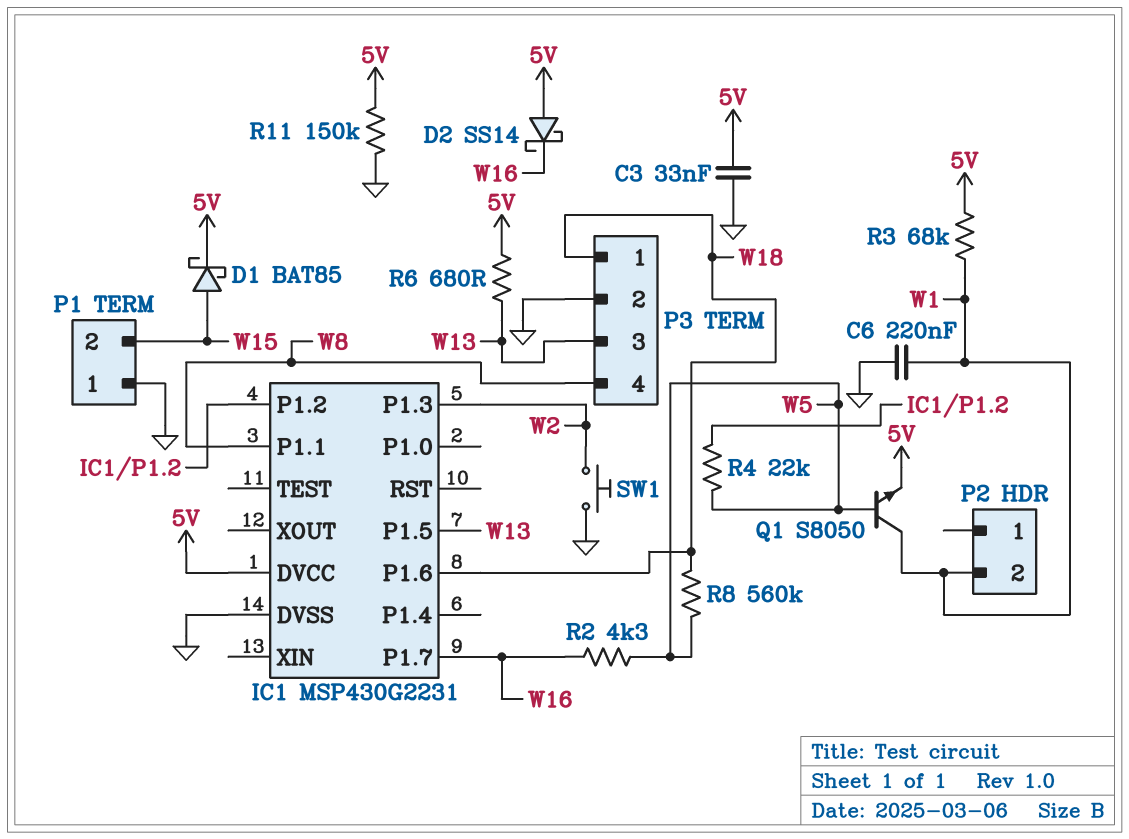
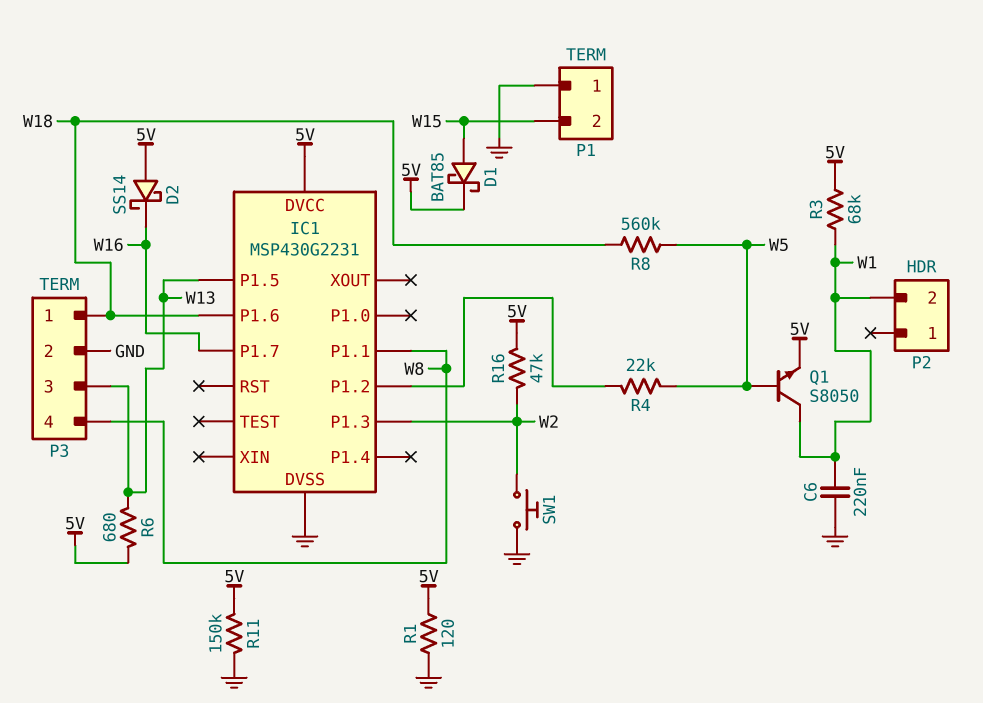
C3: 33nF (5V, GND) -> none
R1: none -> 120 (5V, GND)
R2: 4.3k (W5, W16) -> none
R16: none -> 47k (5V, W2)

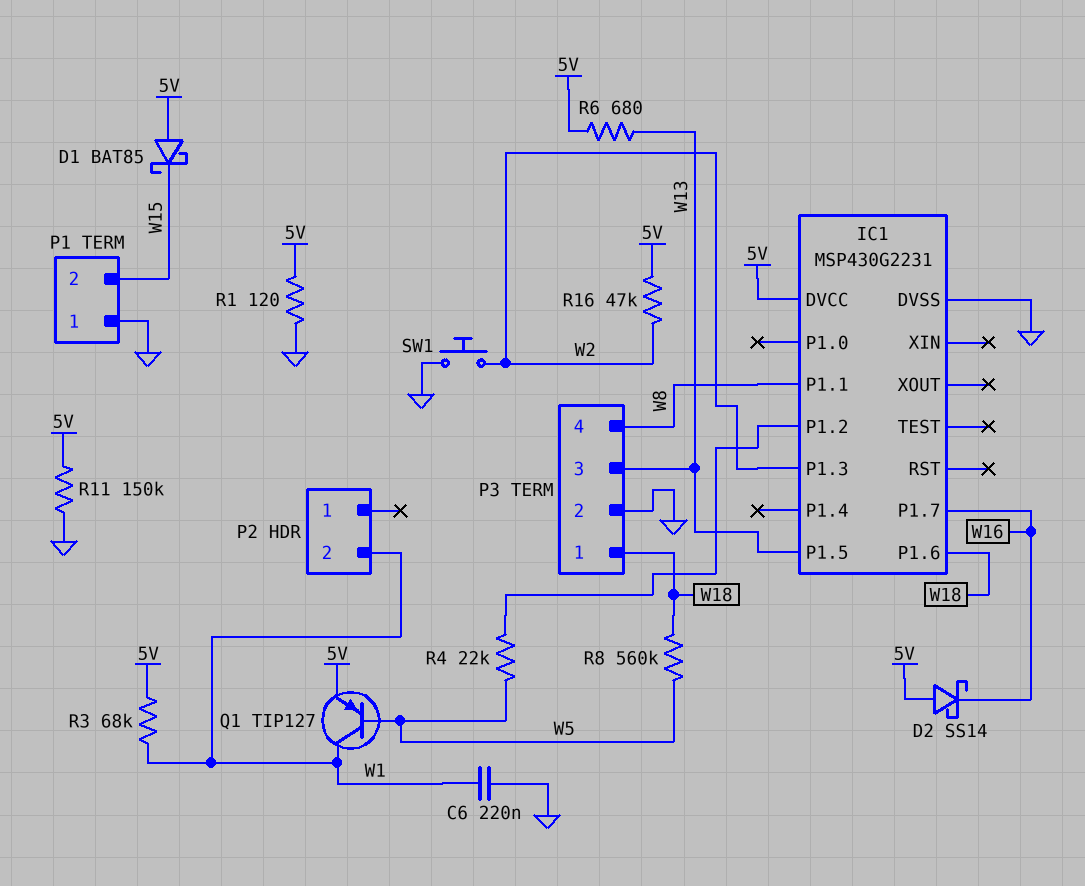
D1: schottky BAT85 (A W15, K 5V) -> schottky BAT85 (A 5V, K W15)
Q1: NPN S8050 (B W5, C W1, E 5V) -> PNP TIP127 (B W5, C W1, E 5V)

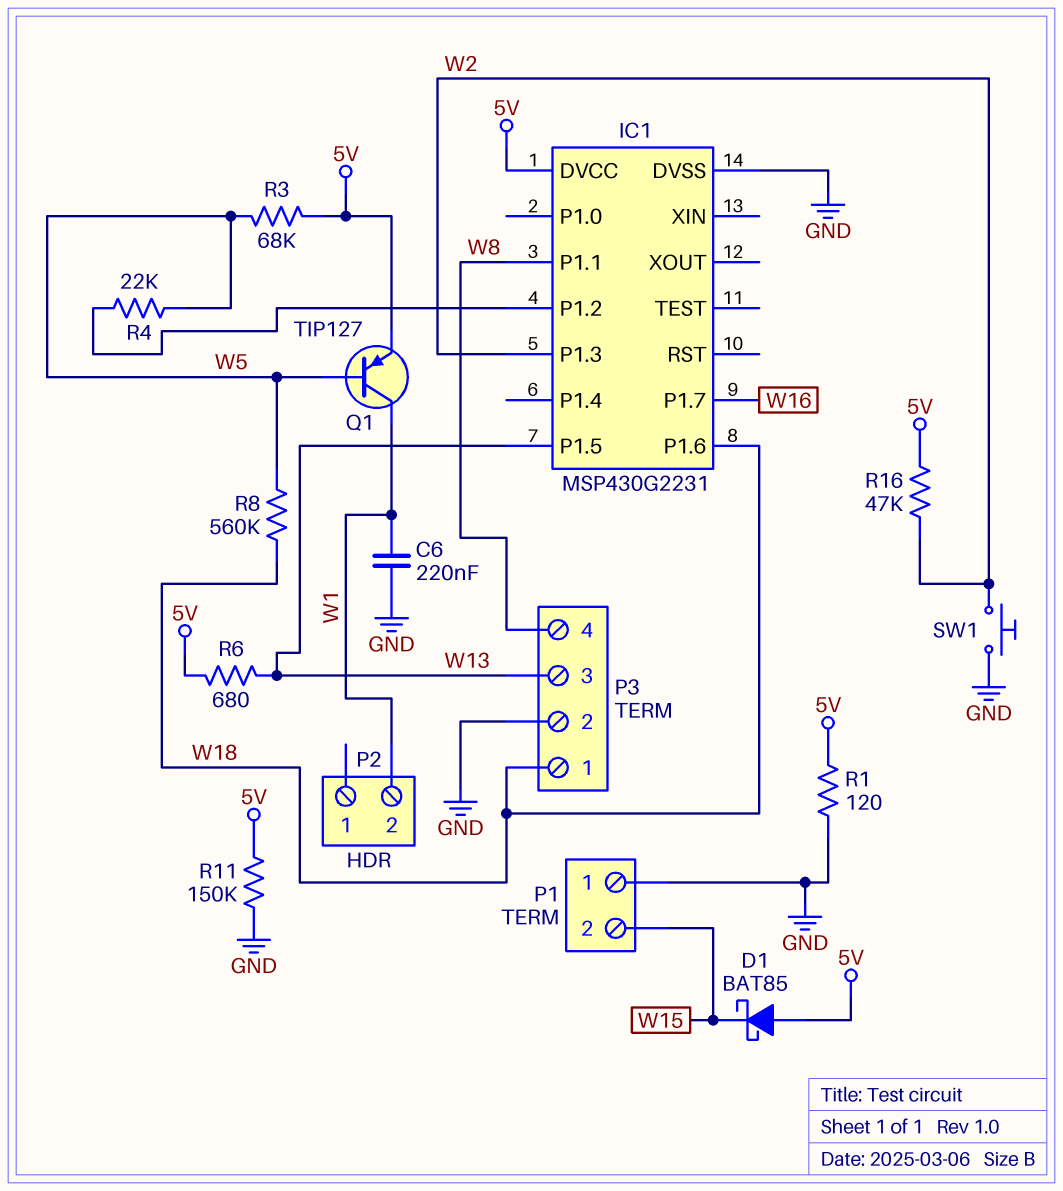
D2: schottky SS14 (A 5V, K W16) -> none
R3: 68k (5V, W1) -> 68k (5V, W5)

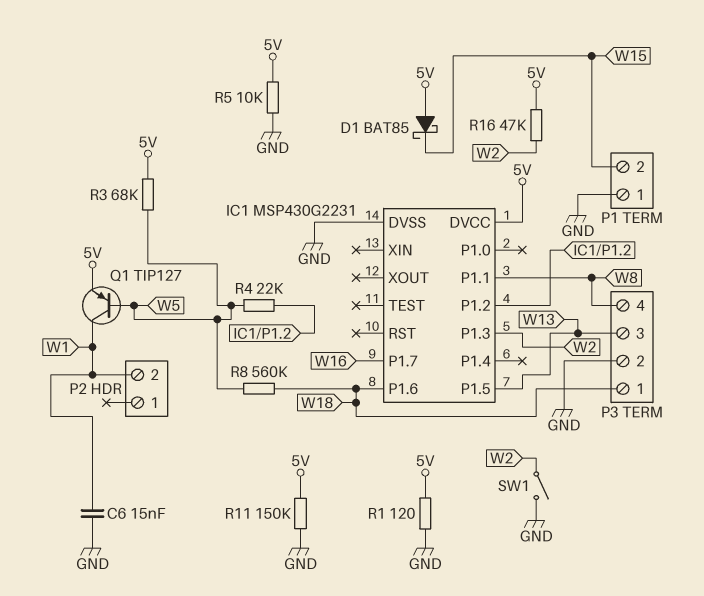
C6: 220nF (GND, W1) -> 15nF (GND, W1)
R5: none -> 10k (5V, GND)
R6: 680 (5V, W13) -> none
SW1: button (GND, W2) -> switch (GND, W2)

